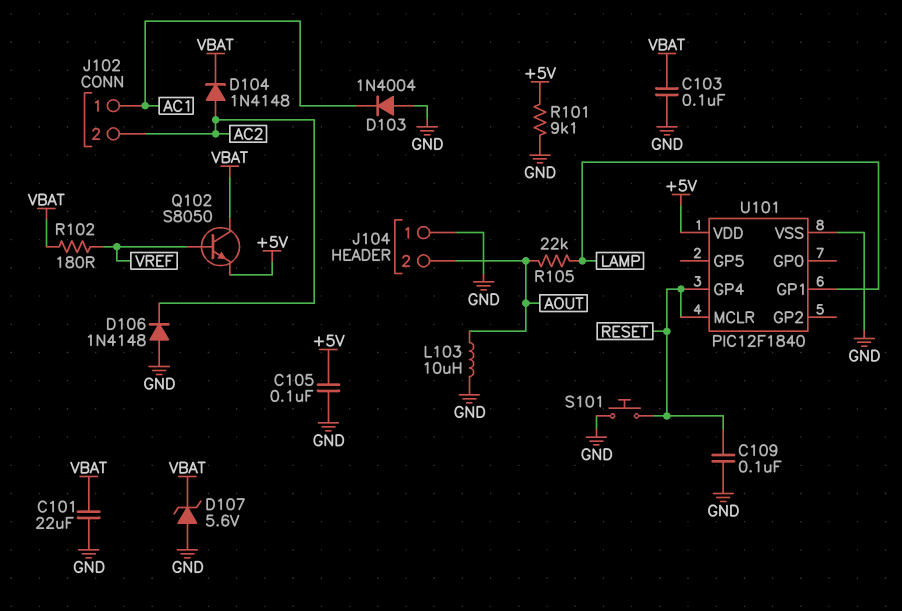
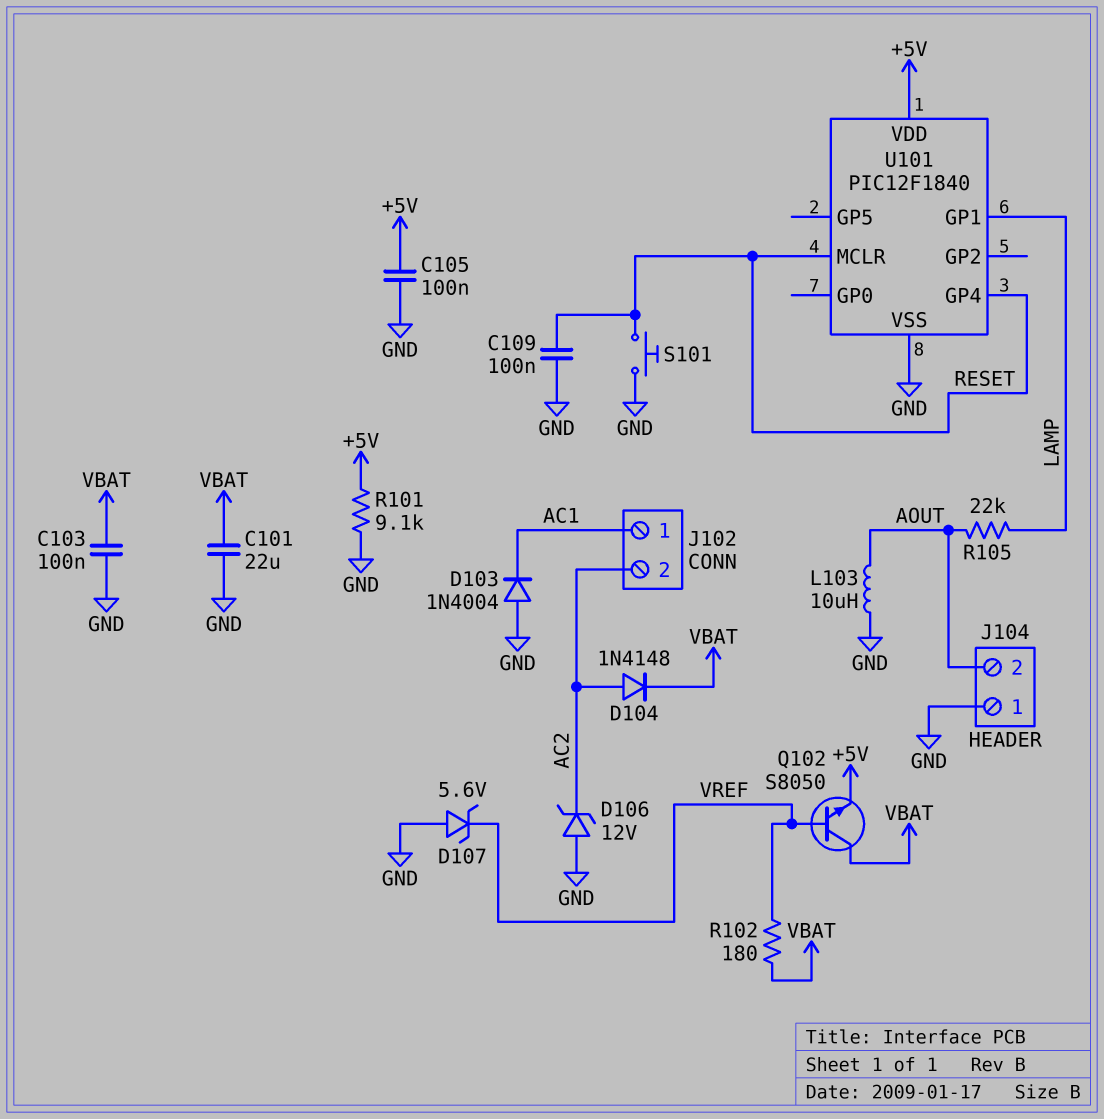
D106: diode 1N4148 (A GND, K AC2) -> zener 12V (A GND, K AC2)
D107: zener 5.6V (A GND, K VBAT) -> zener 5.6V (A GND, K VREF)

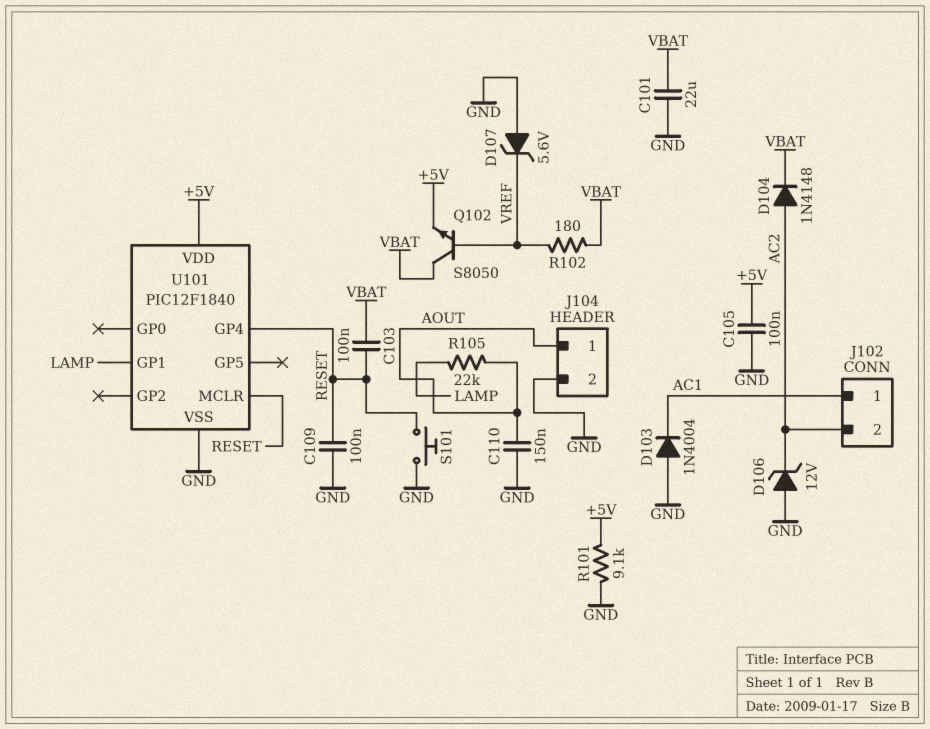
C103: 100nF (GND, VBAT) -> 100nF (RESET, VBAT)
C110: none -> 150nF (AOUT, GND)
J104 pin 1: GND -> AOUT
J104 pin 2: AOUT -> GND
L103: 10uH (AOUT, GND) -> none

